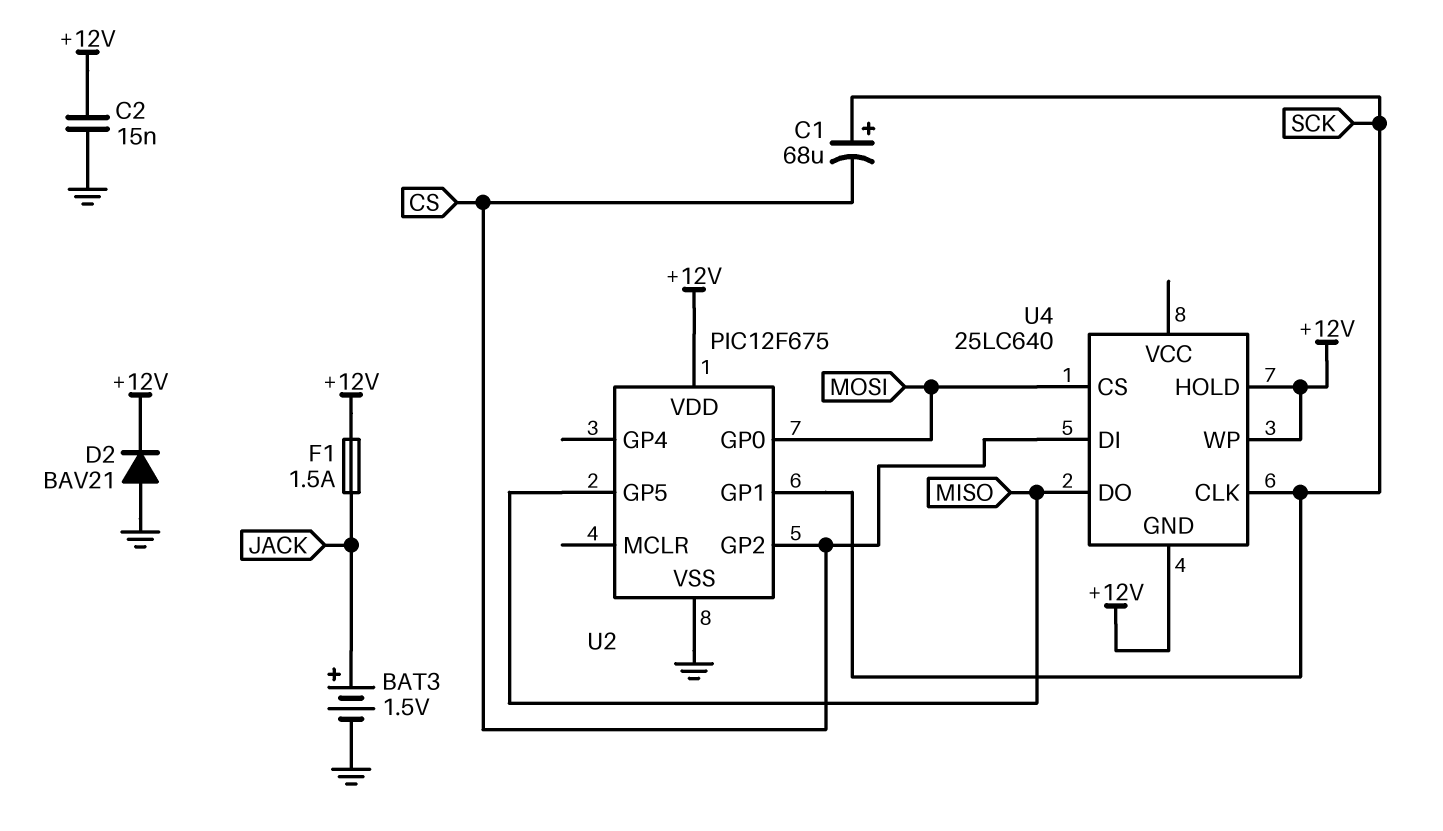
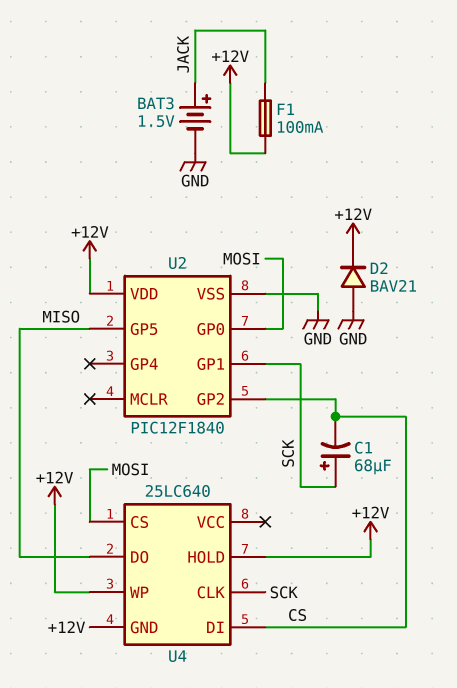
C2: 15nF (+12V, GND) -> none
F1: 1.5A (+12V, JACK) -> 100mA (+12V, JACK)
U2: PIC12F675 -> PIC12F1840

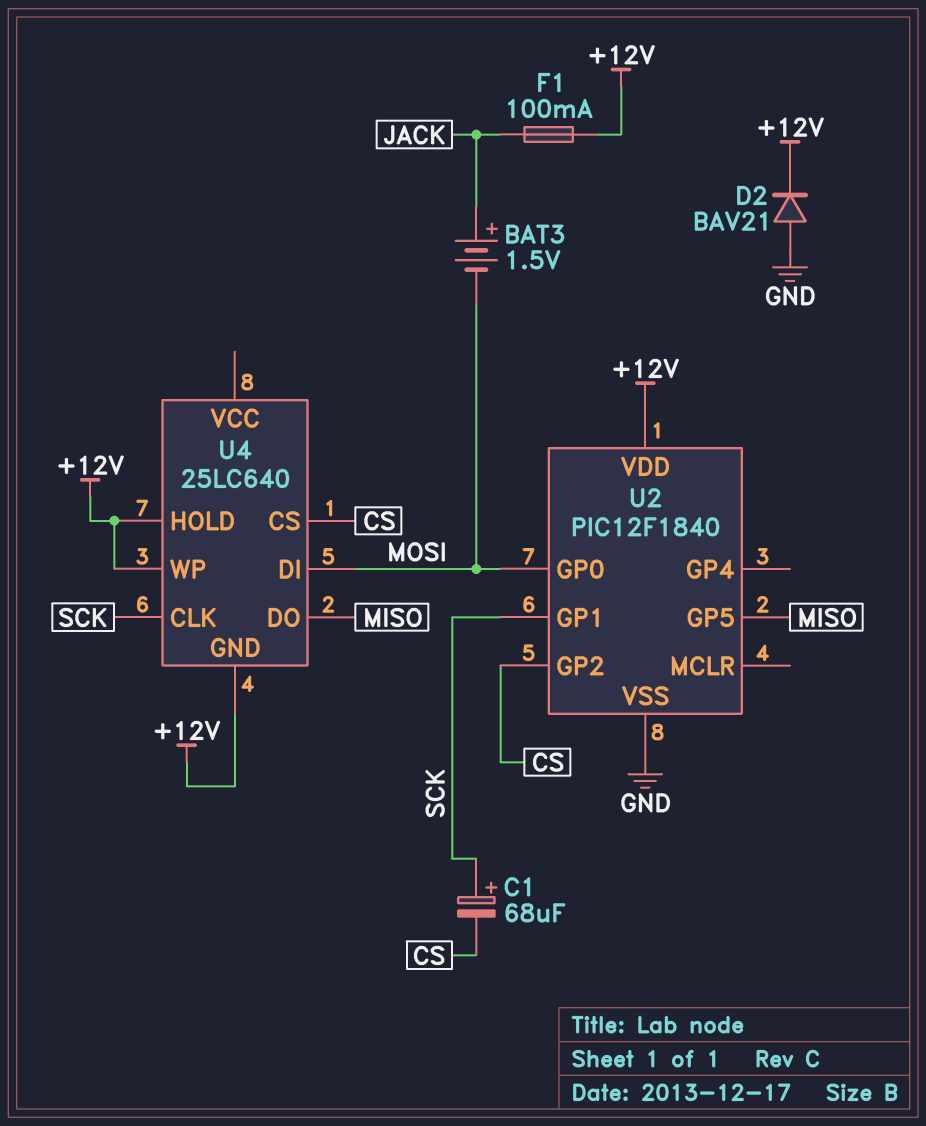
BAT3: 1.5V (plus JACK, minus GND) -> 1.5V (plus JACK, minus MOSI)
U4 pin CS: MOSI -> CS
U4 pin DI: CS -> MOSI

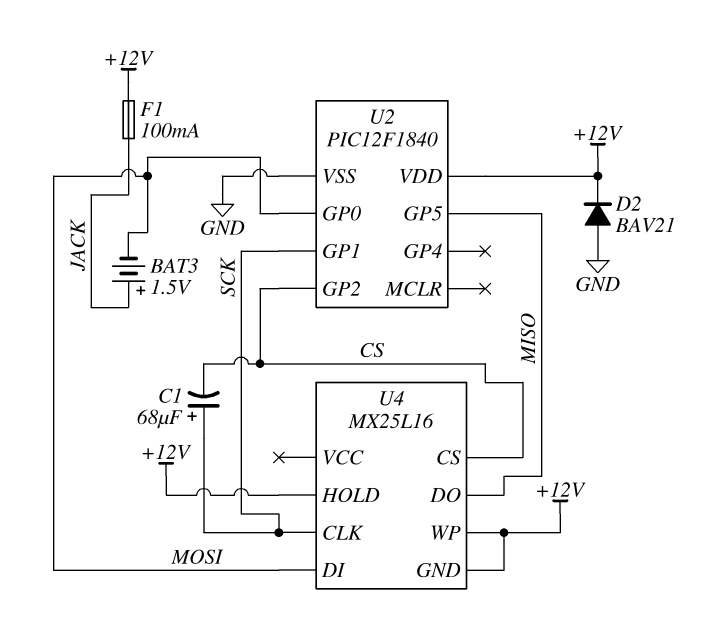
U4: 25LC640 -> MX25L16

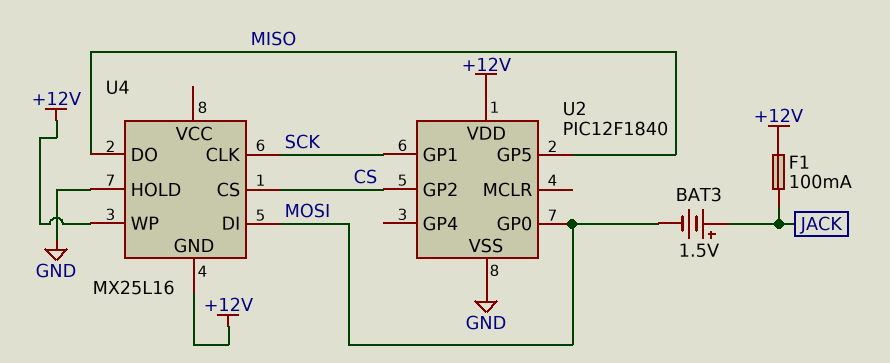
C1: 68uF (plus SCK, minus CS) -> none
D2: diode BAV21 (A GND, K +12V) -> none
U4 pin HOLD: +12V -> GND

